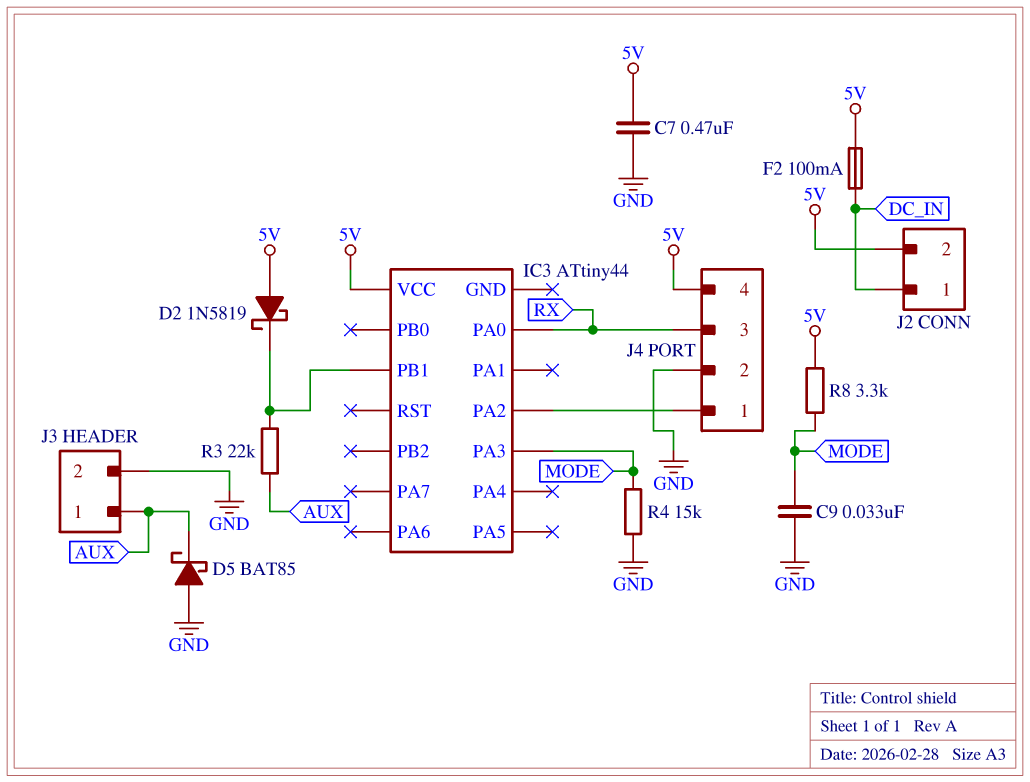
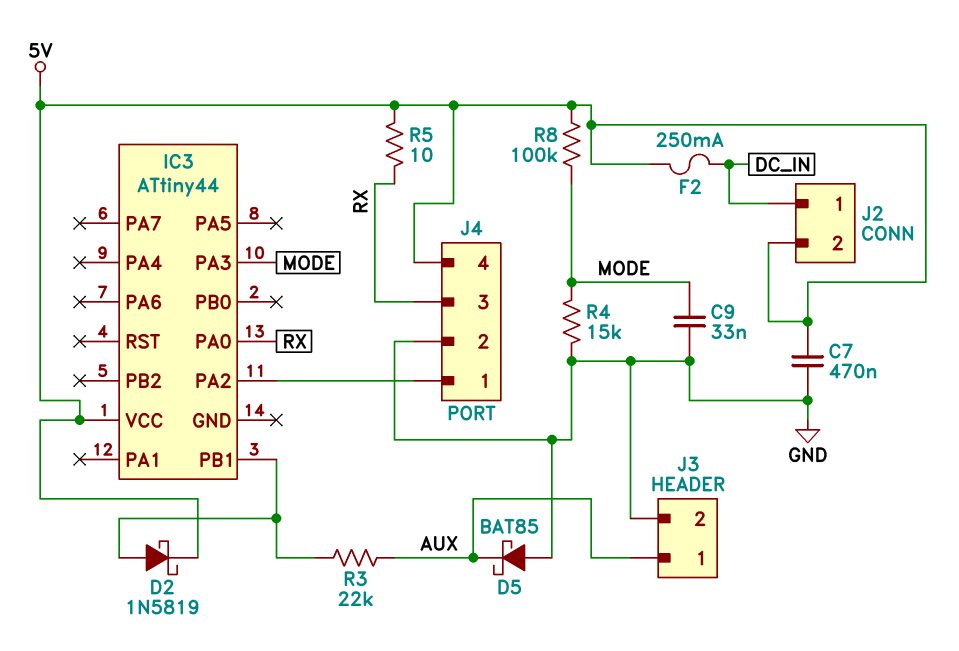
D2: schottky 1N5819 (A 5V, K IC3/PB1) -> schottky 1N5819 (A IC3/PB1, K 5V)
F2: 100mA (5V, DC_IN) -> 250mA (5V, DC_IN)
R5: none -> 10 (5V, RX)
R8: 3.3k (5V, MODE) -> 100k (5V, MODE)

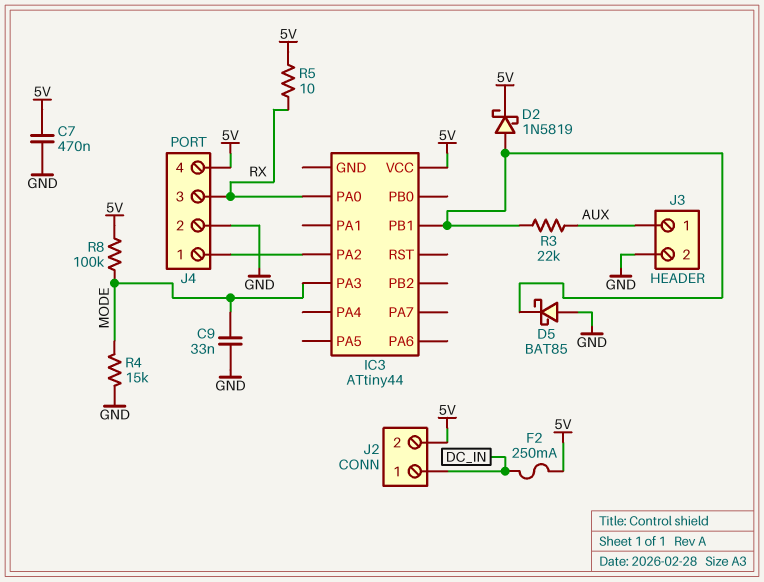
D5: schottky BAT85 (A GND, K AUX) -> schottky BAT85 (A GND, K IC3/PB1)

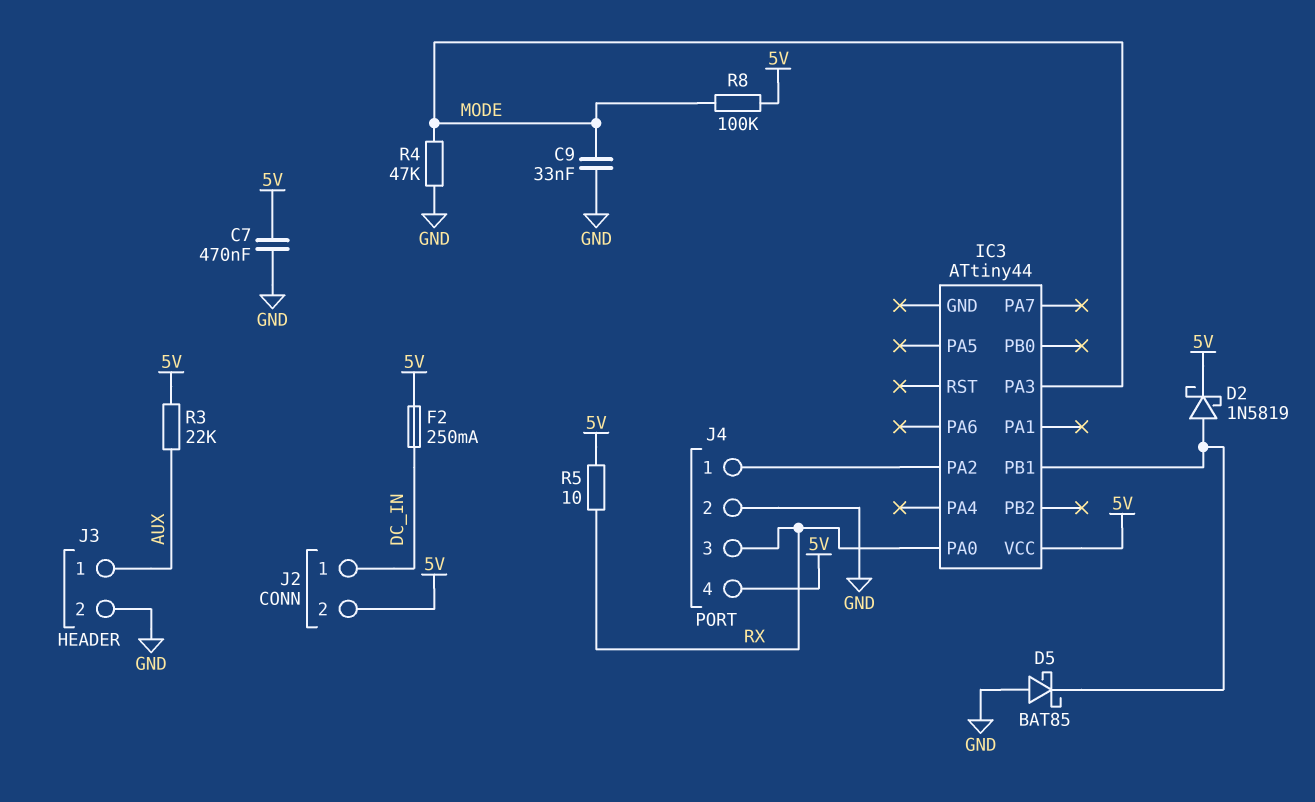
R3: 22k (AUX, IC3/PB1) -> 22k (5V, AUX)
R4: 15k (GND, MODE) -> 47k (GND, MODE)

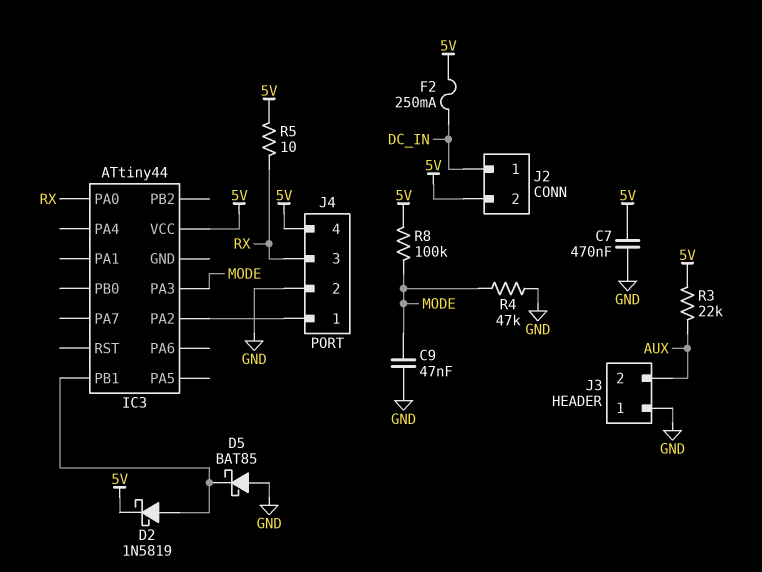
C9: 33nF (GND, MODE) -> 47nF (GND, MODE)
J3 pin 1: AUX -> GND
J3 pin 2: GND -> AUX

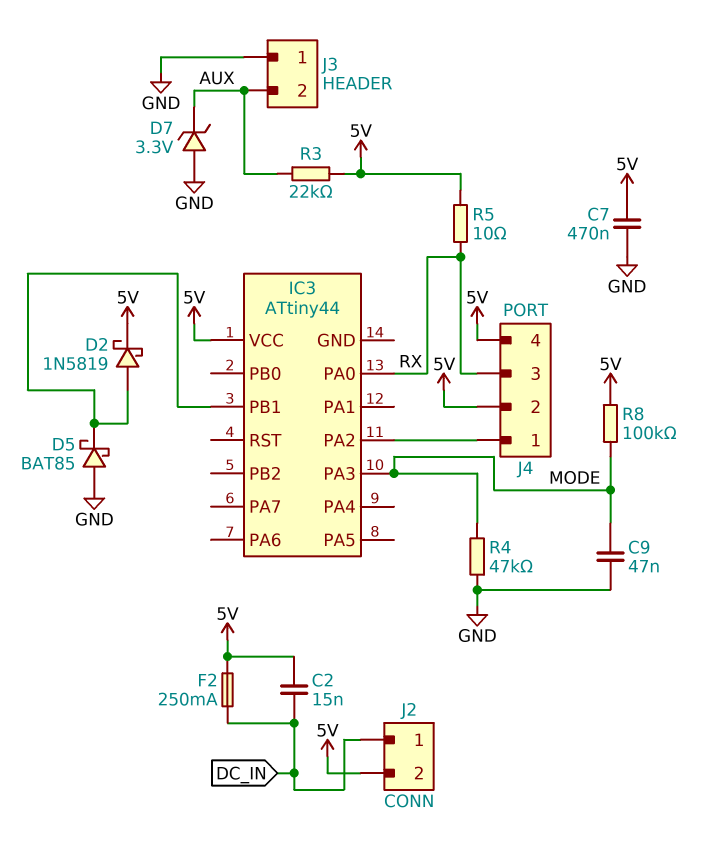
C2: none -> 15nF (5V, DC_IN)
D7: none -> zener 3.3V (A GND, K AUX)
J4 pin 2: GND -> 5V

